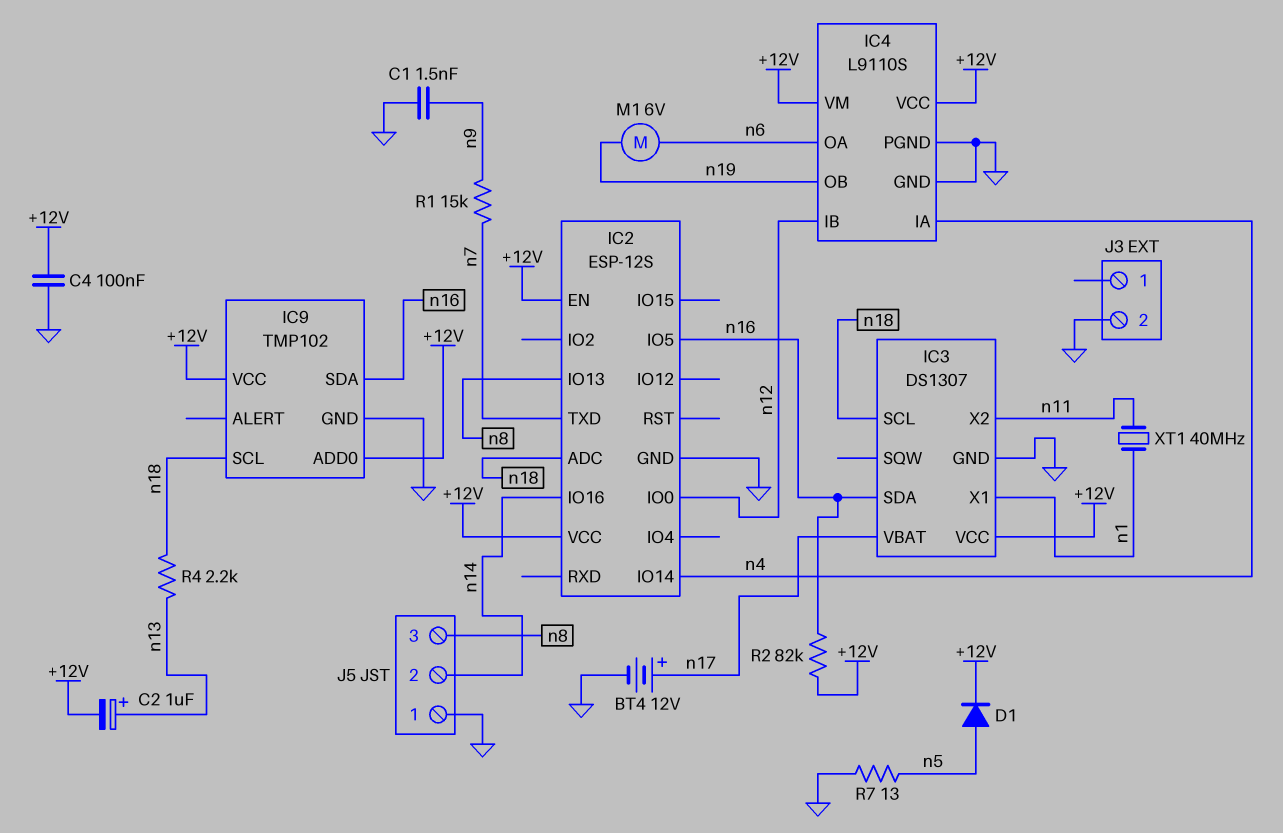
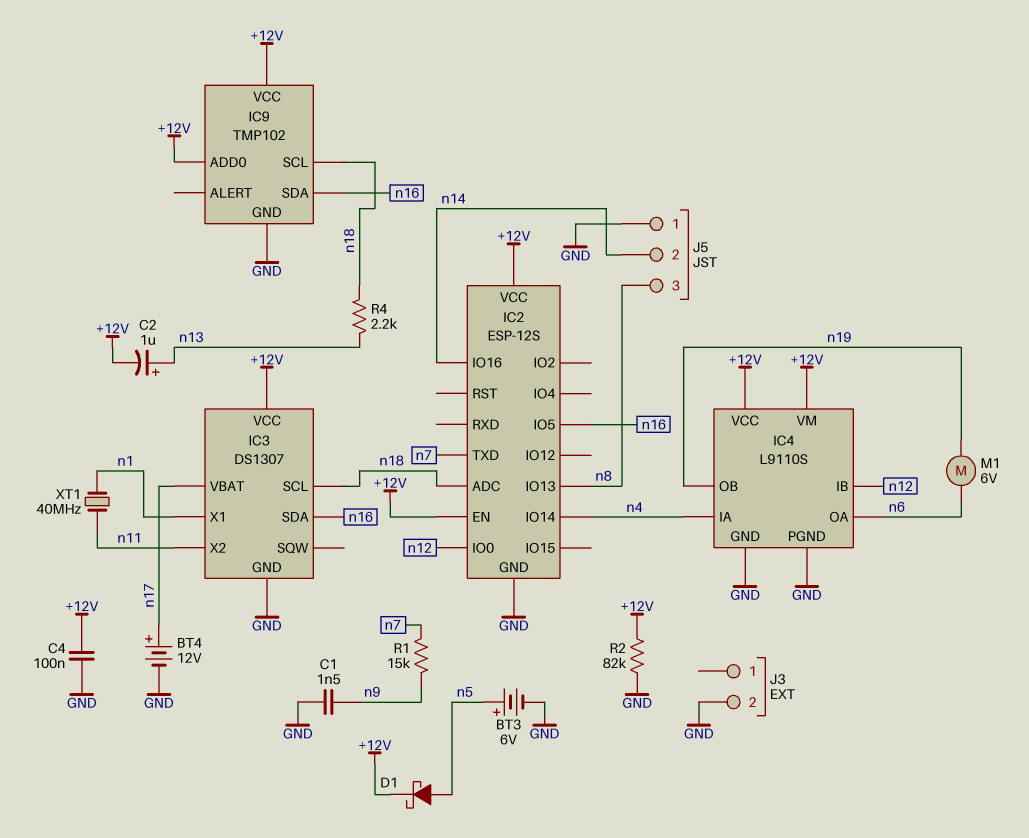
BT3: none -> 6V (plus n5, minus GND)
D1: diode (A n5, K +12V) -> schottky (A n5, K +12V)
R2: 82k (+12V, n16) -> 82k (+12V, GND)
R7: 13 (GND, n5) -> none

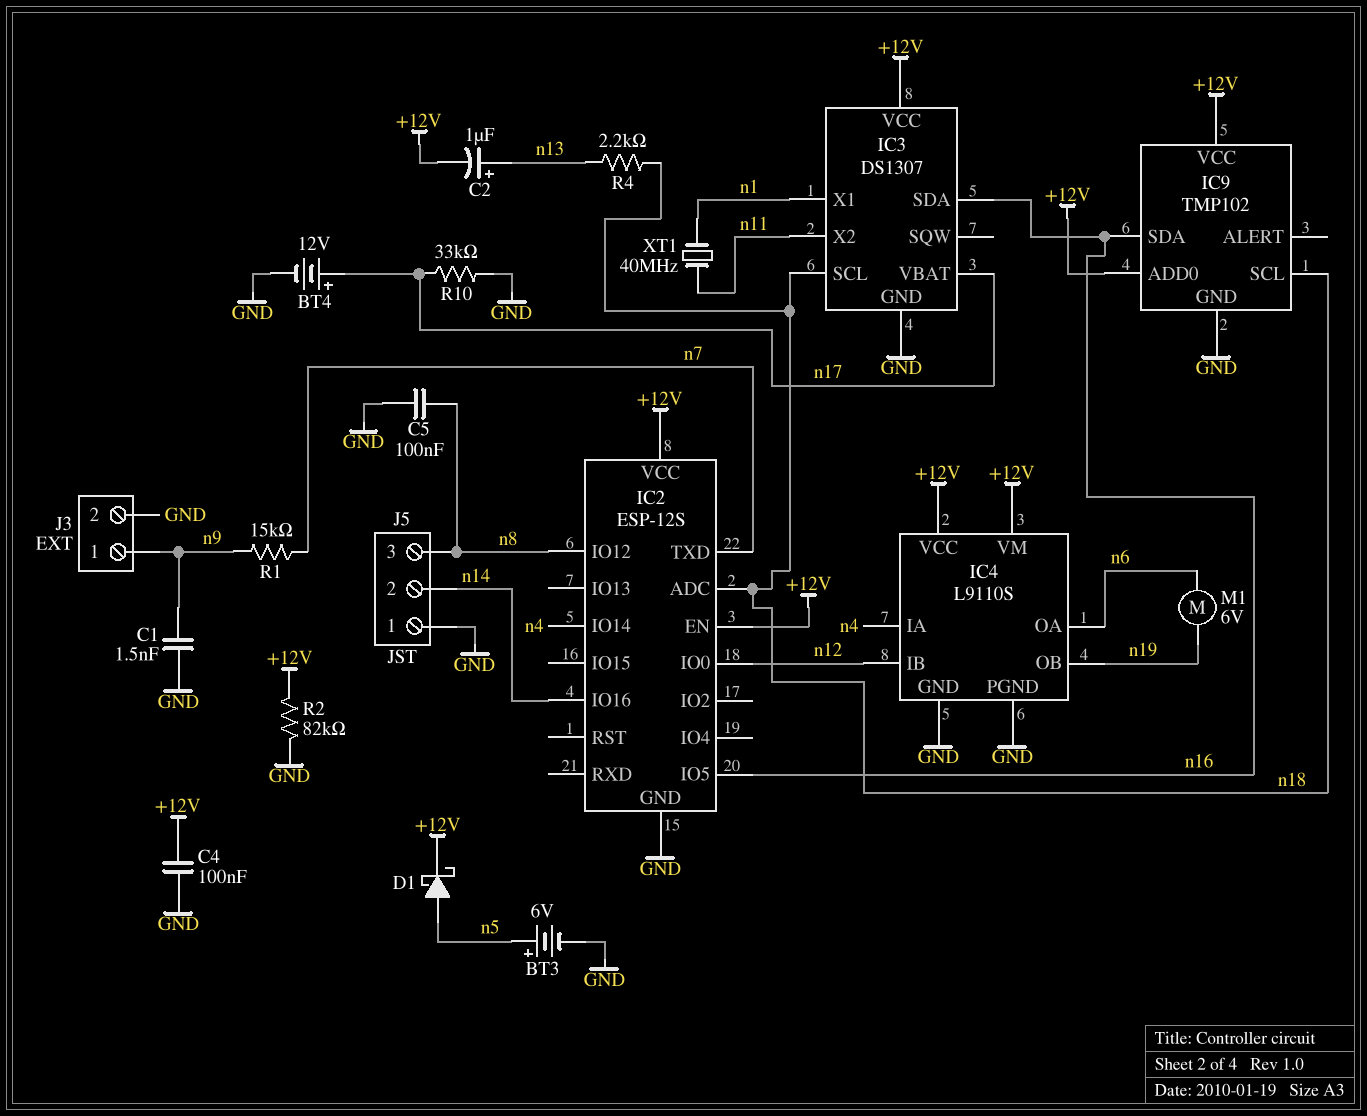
C5: none -> 100nF (GND, n8)
IC2 pin IO12: none -> n8
IC2 pin IO13: n8 -> none
J3 pin 1: none -> n9
R10: none -> 33k (GND, n17)

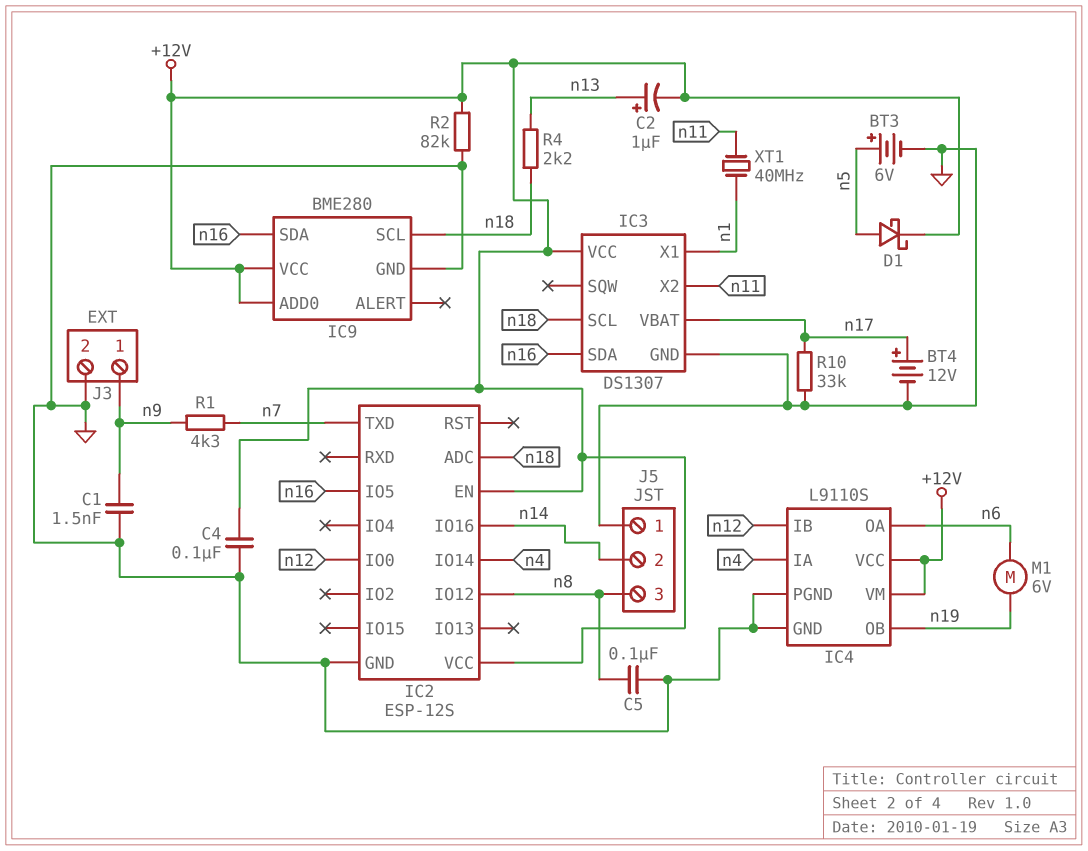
IC9: TMP102 -> BME280
R1: 15k (n7, n9) -> 4.3k (n7, n9)

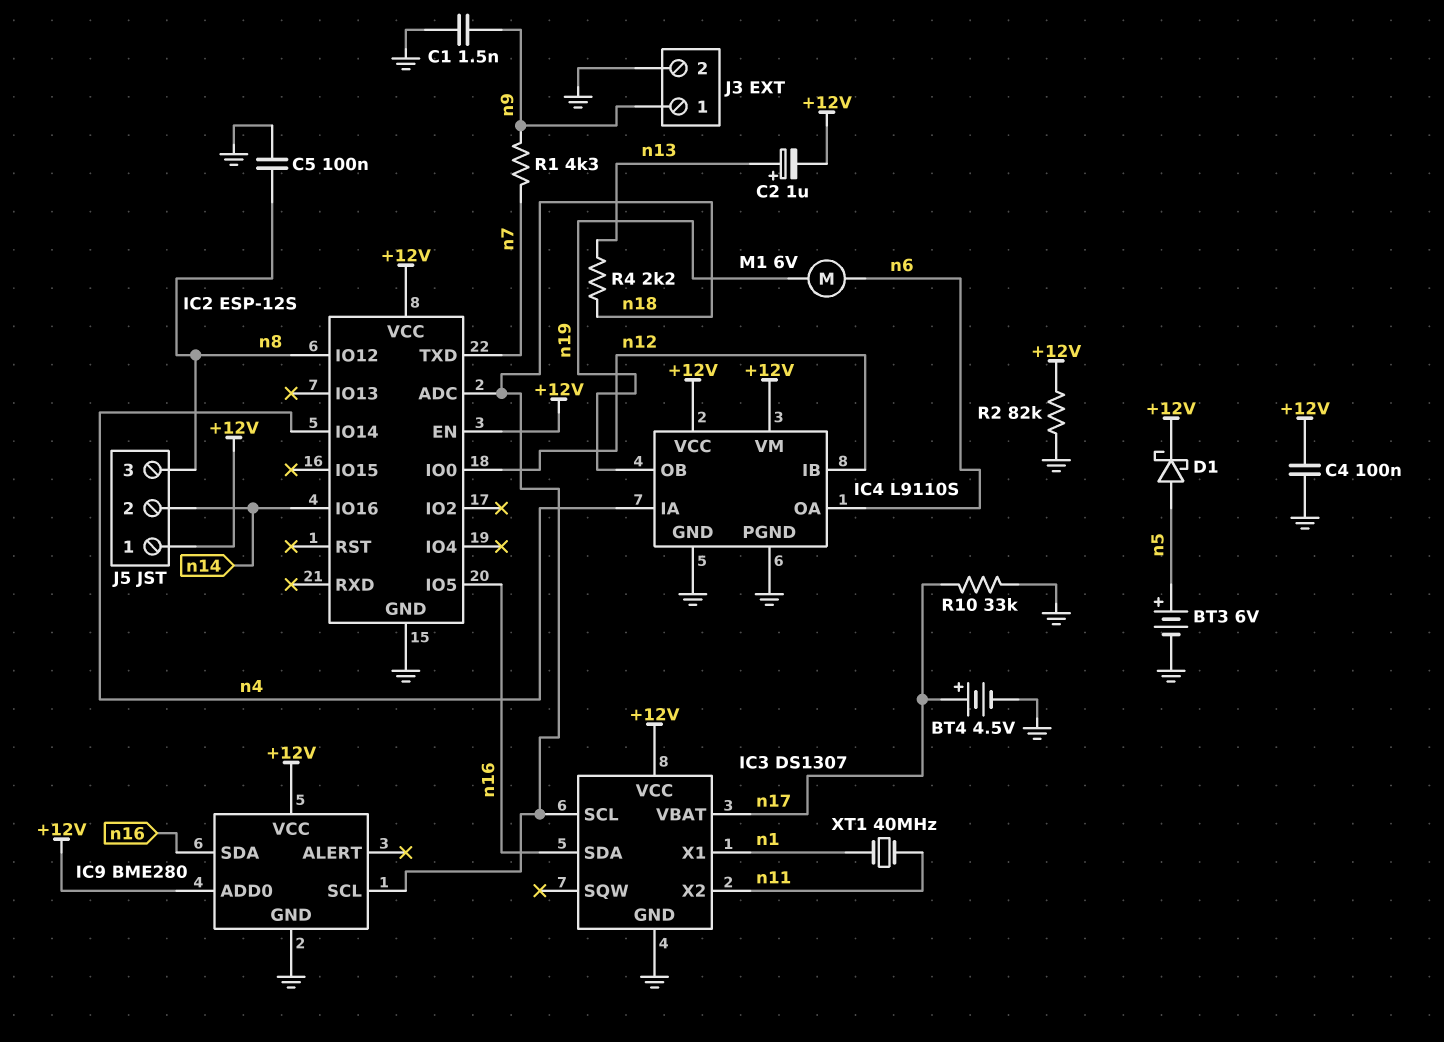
BT4: 12V (plus n17, minus GND) -> 4.5V (plus n17, minus GND)
J5 pin 1: GND -> +12V

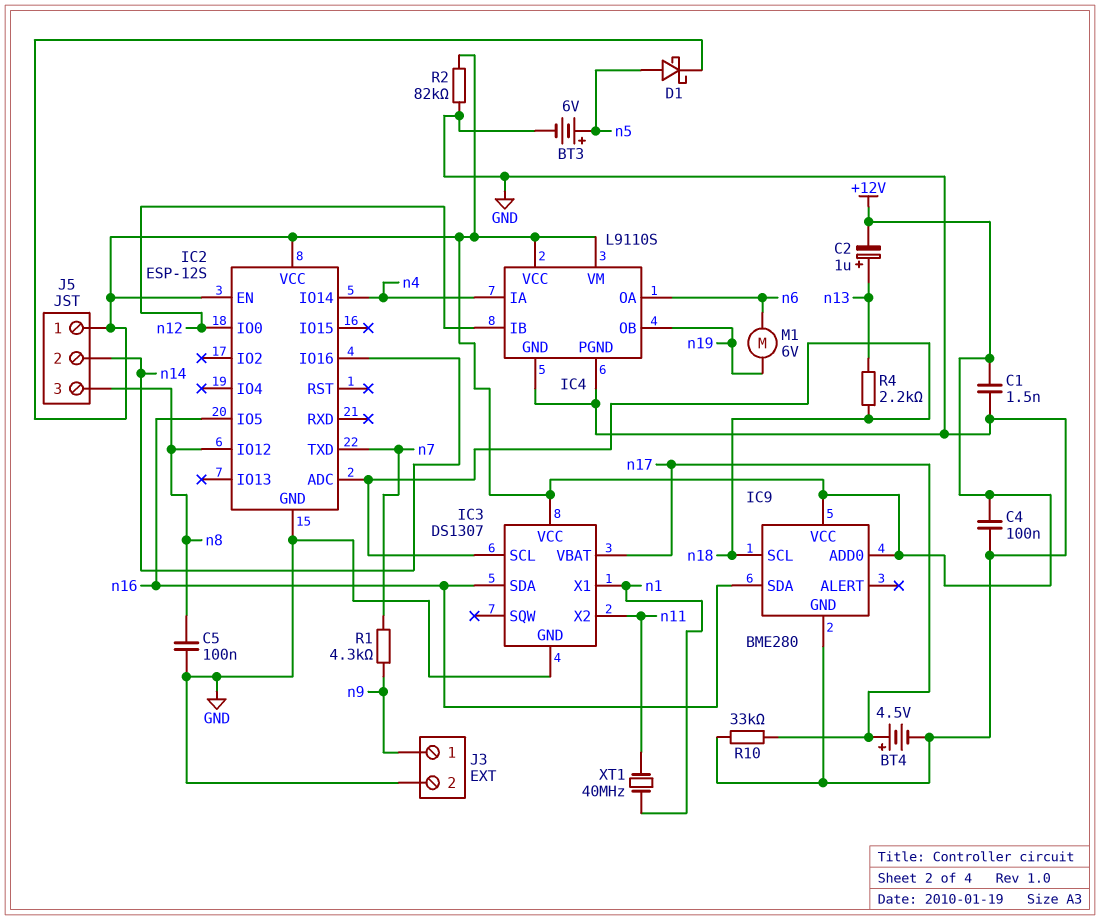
C1: 1.5nF (GND, n9) -> 1.5nF (+12V, GND)

